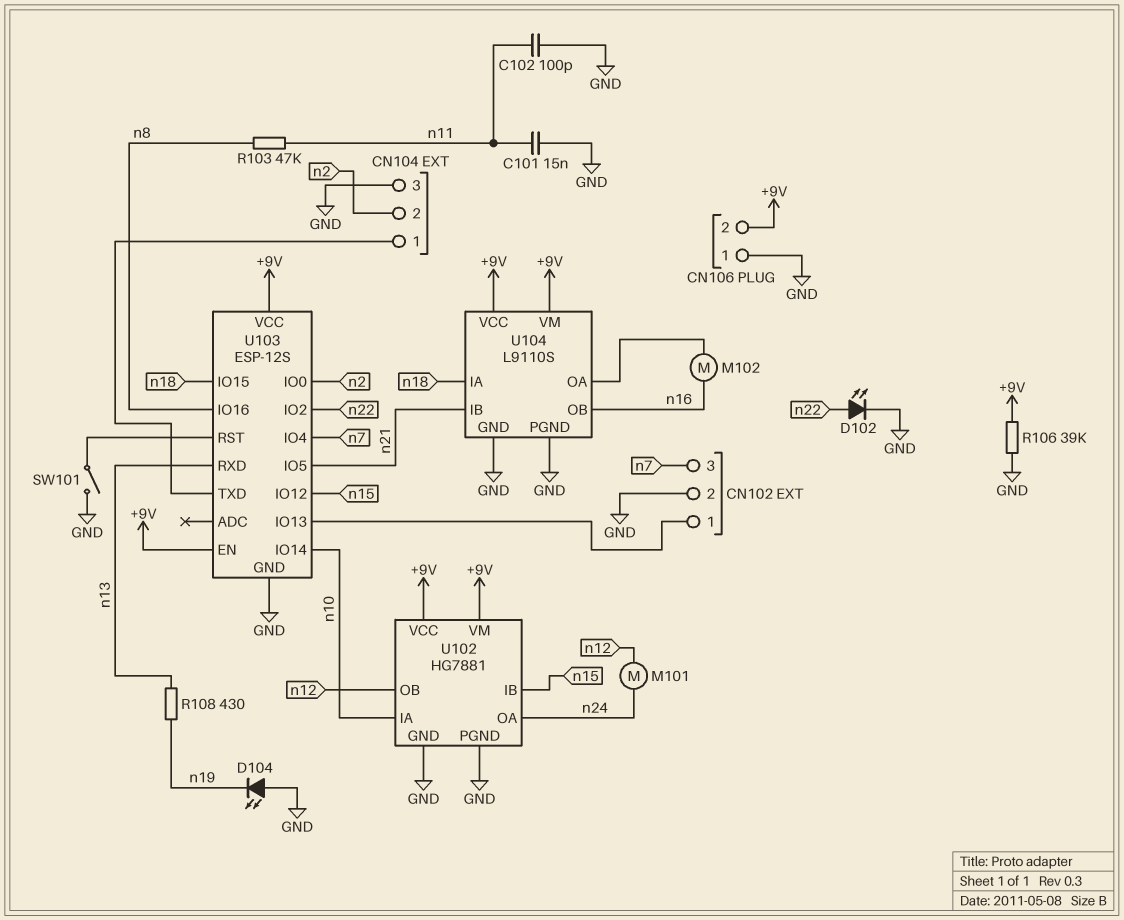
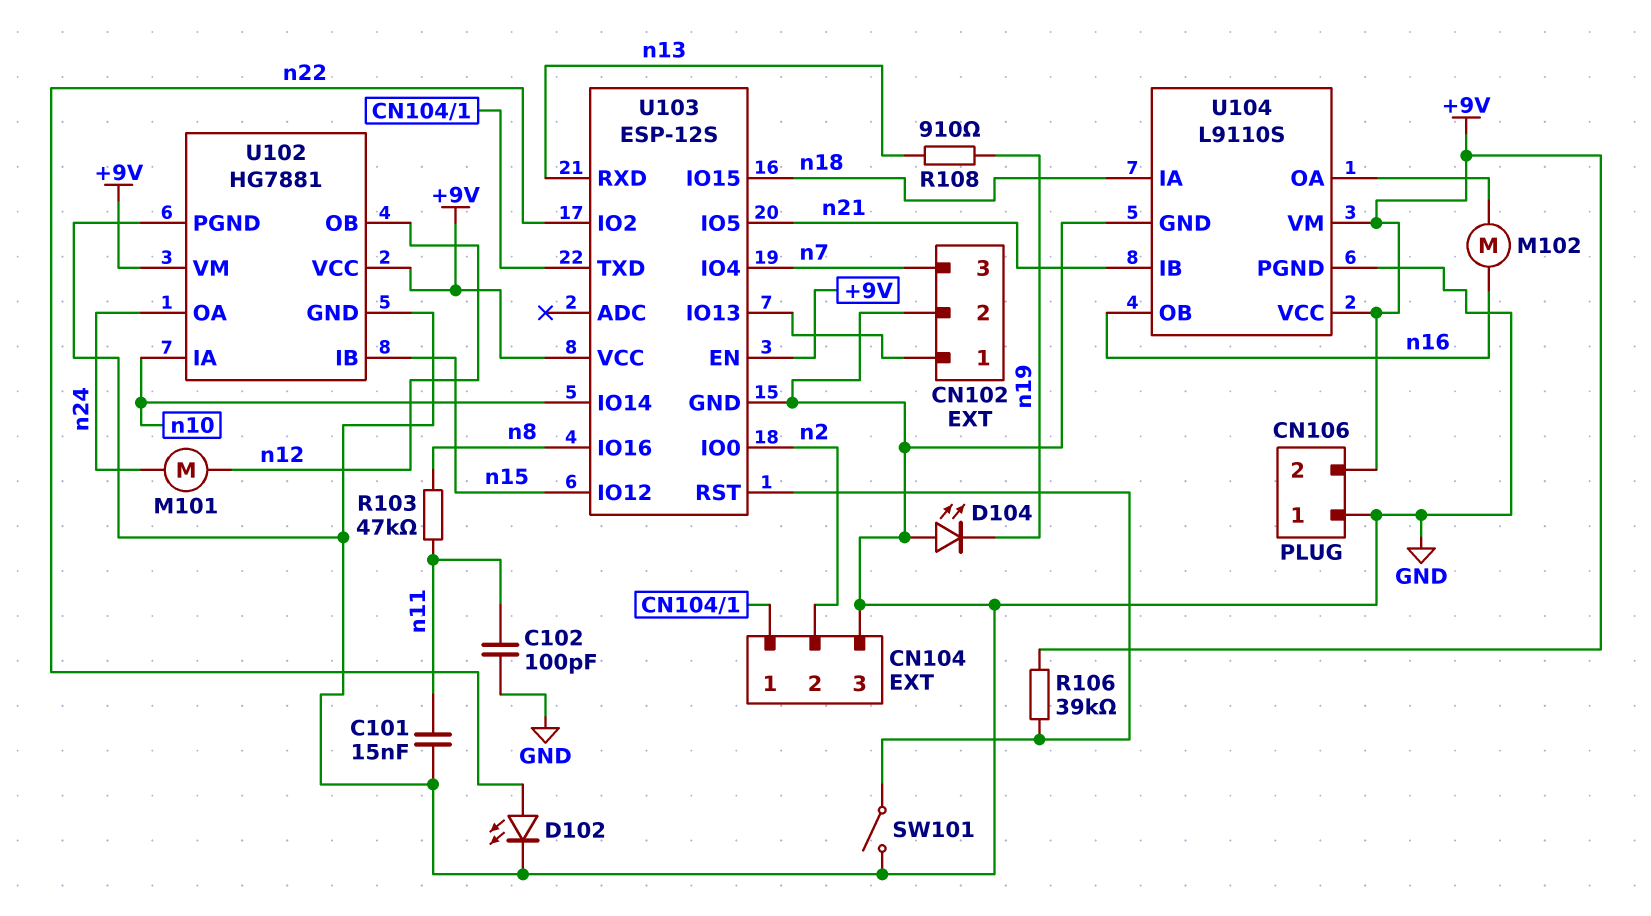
R106: 39k (+9V, GND) -> 39k (+9V, U103/RST)
R108: 430 (n13, n19) -> 910 (n13, n19)

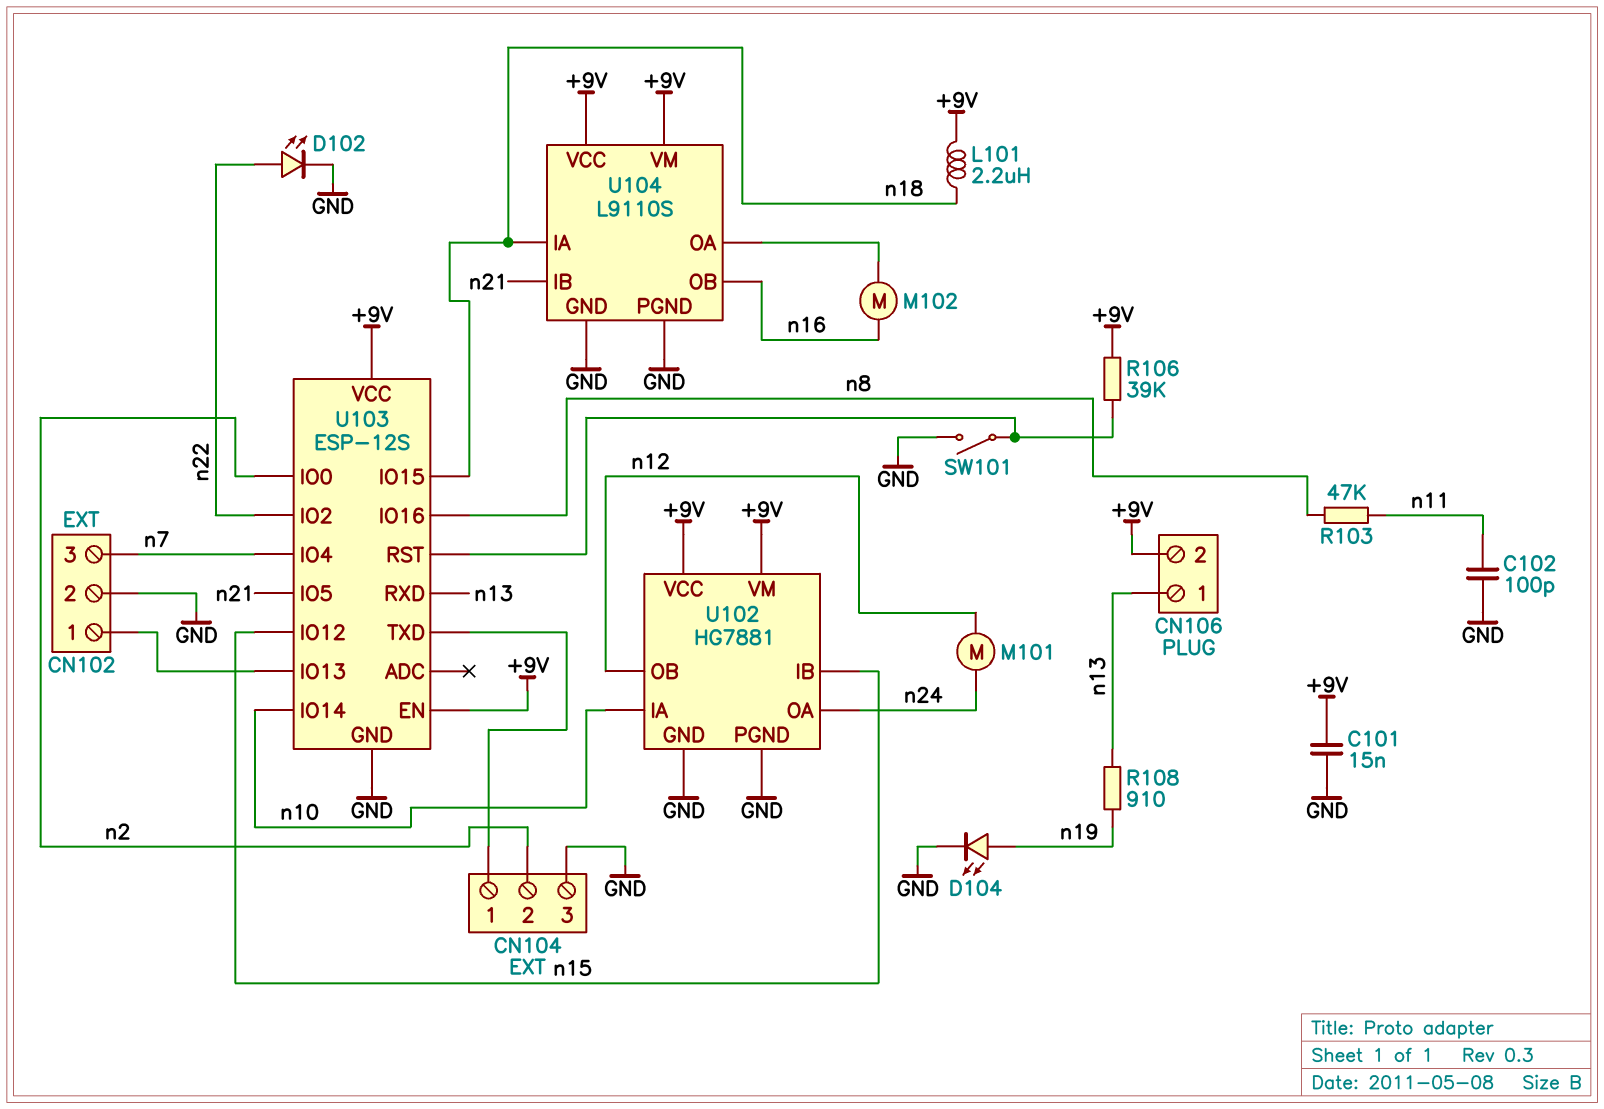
C101: 15nF (GND, n11) -> 15nF (+9V, GND)
CN106 pin 1: GND -> n13
D104: LED (A GND, K n19) -> LED (A n19, K GND)
L101: none -> 2.2uH (+9V, n18)

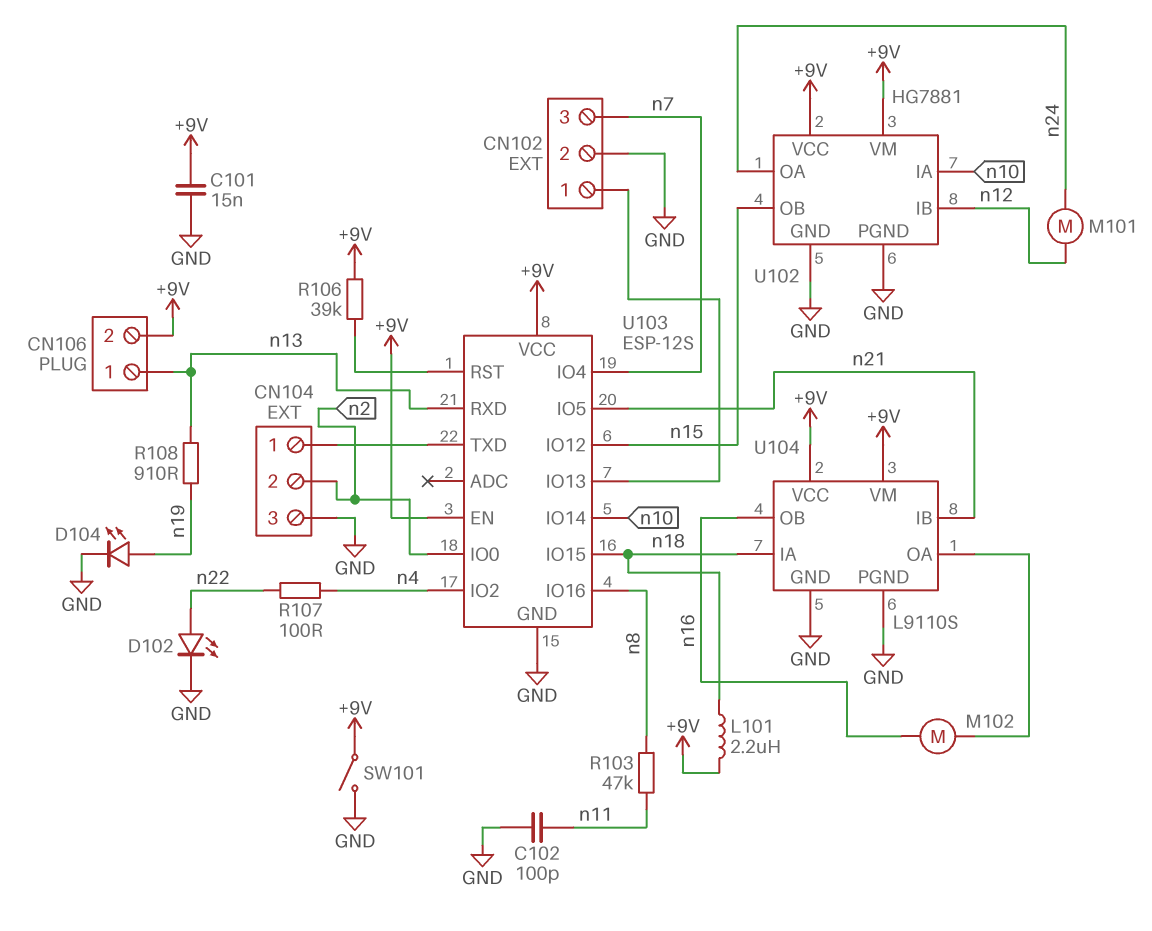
R107: none -> 100 (n4, n22)
SW101: switch (GND, U103/RST) -> switch (+9V, GND)
U102 pin IB: n15 -> n12
U102 pin OB: n12 -> n15
U103 pin IO2: n22 -> n4

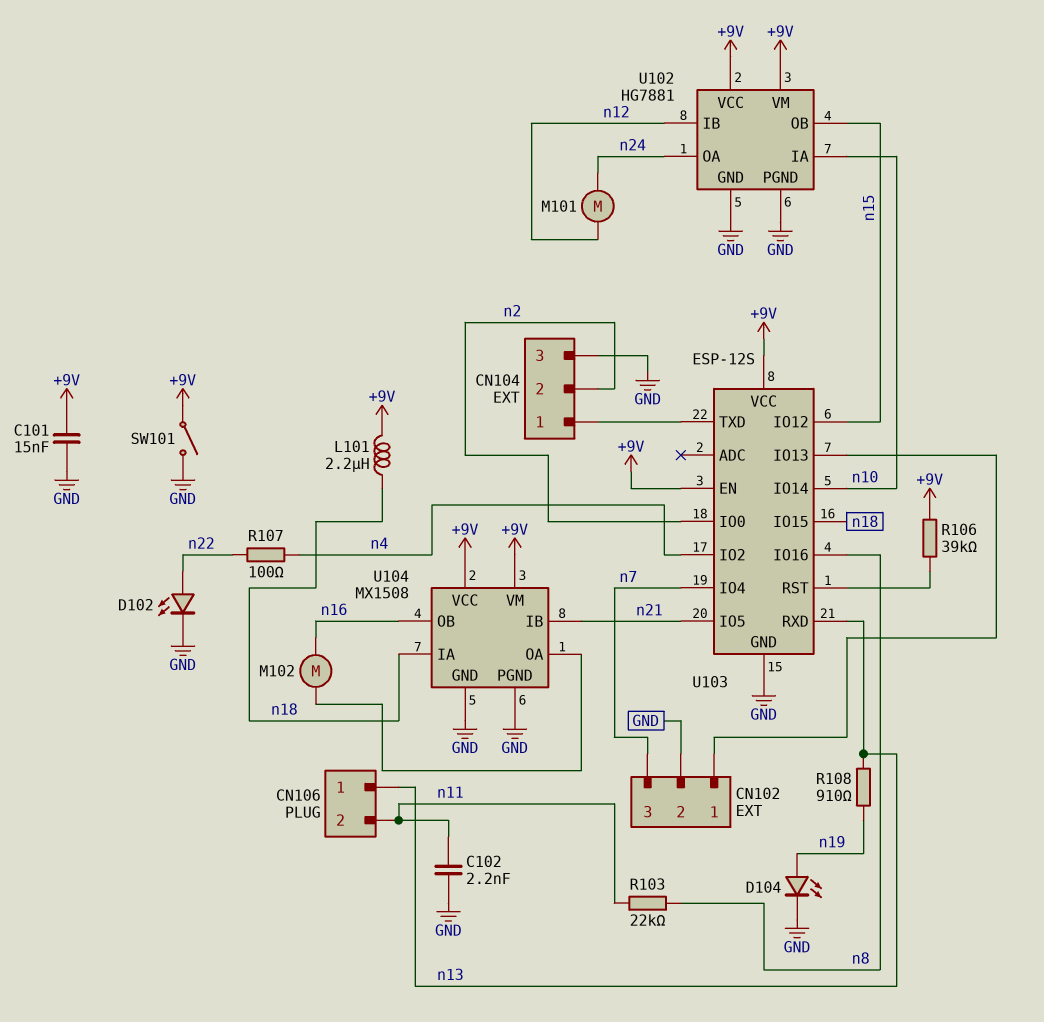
C102: 100pF (GND, n11) -> 2.2nF (GND, n11)
CN106 pin 2: +9V -> n11
R103: 47k (n8, n11) -> 22k (n8, n11)
U104: L9110S -> MX1508

